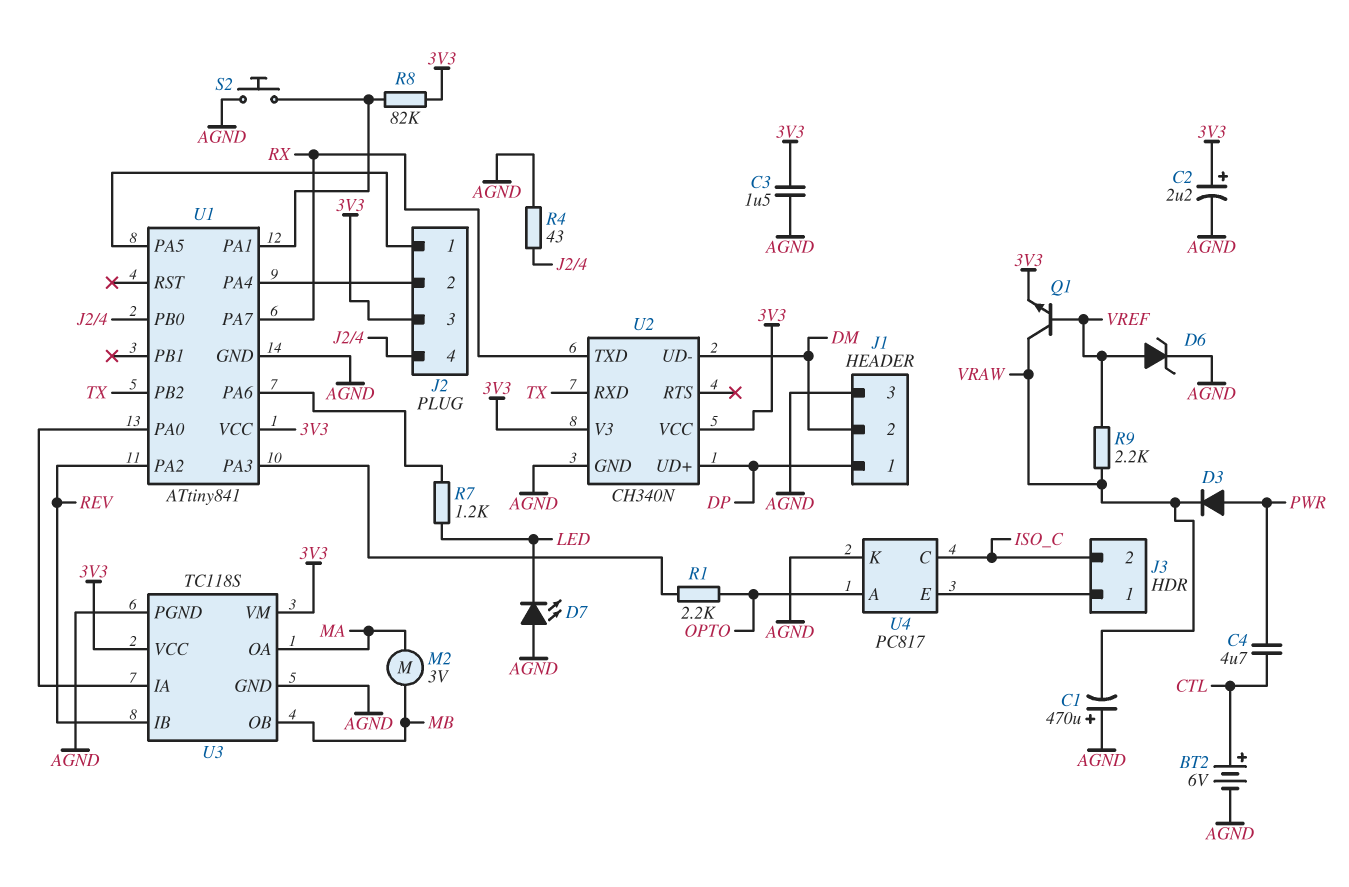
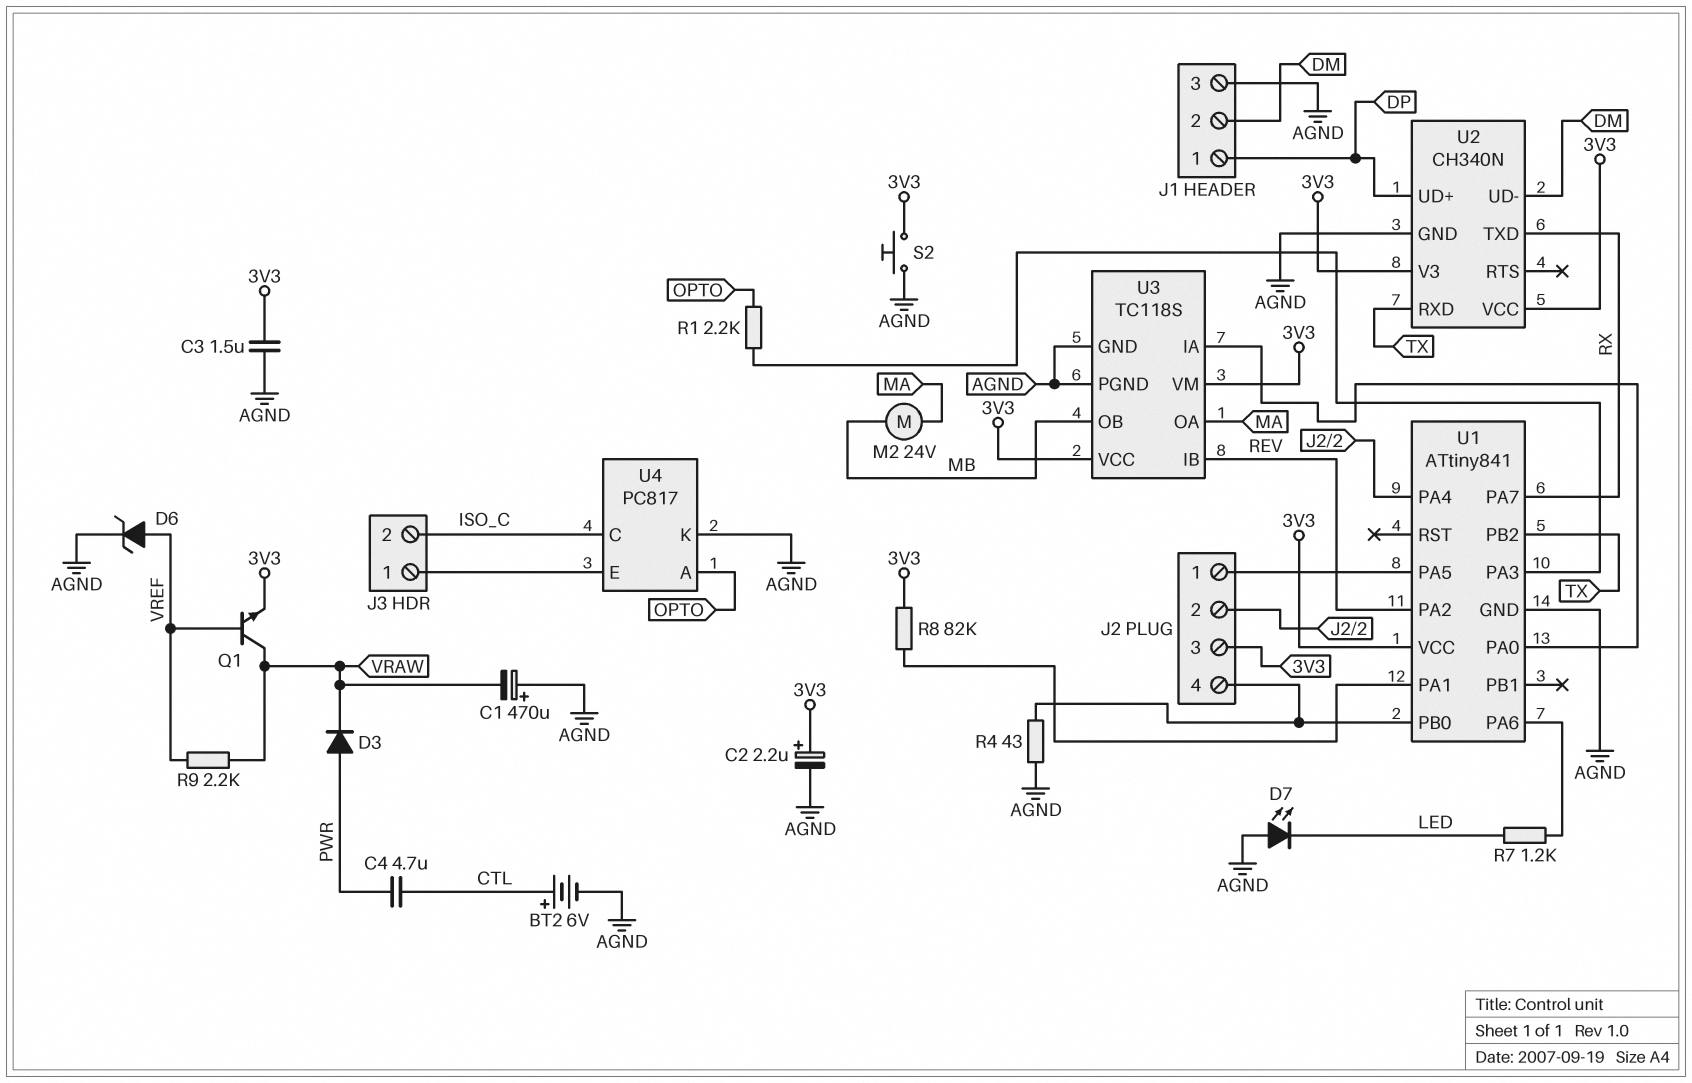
M2: motor 3V (MA, MB) -> motor 24V (MA, MB)
S2: button (AGND, U1/PA1) -> button (3V3, AGND)

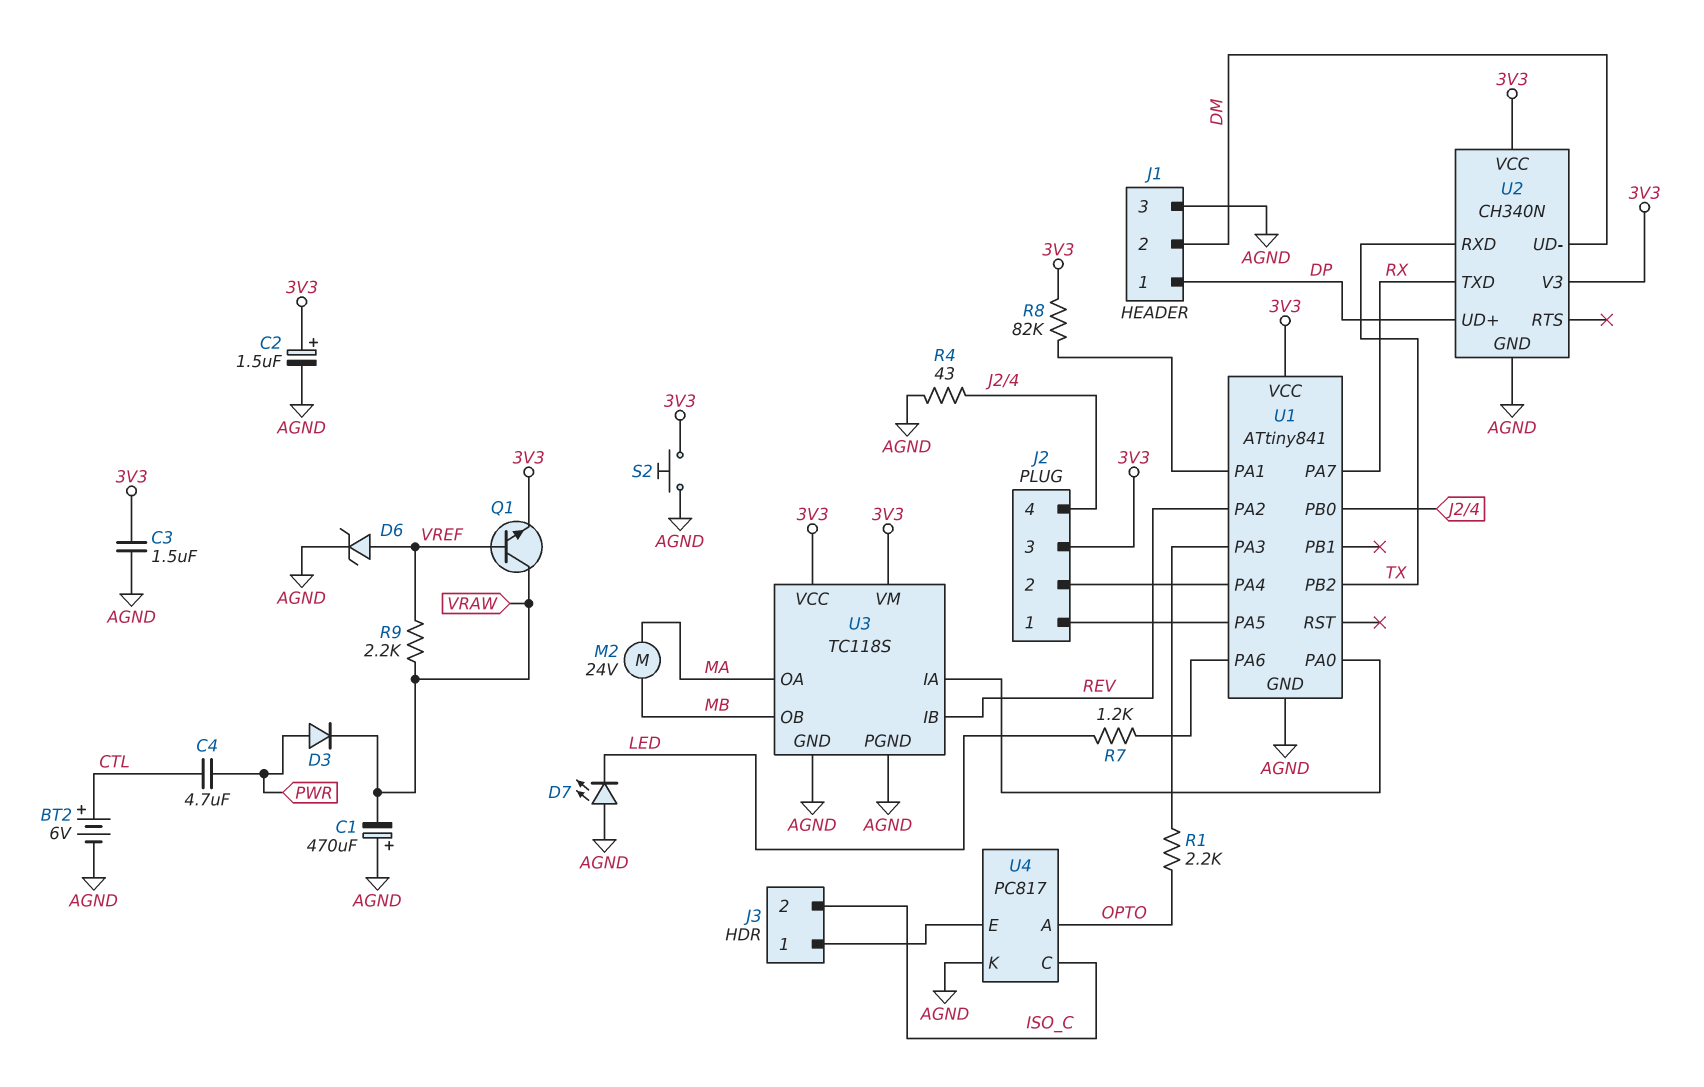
C2: 2.2uF (plus 3V3, minus AGND) -> 1.5uF (plus 3V3, minus AGND)

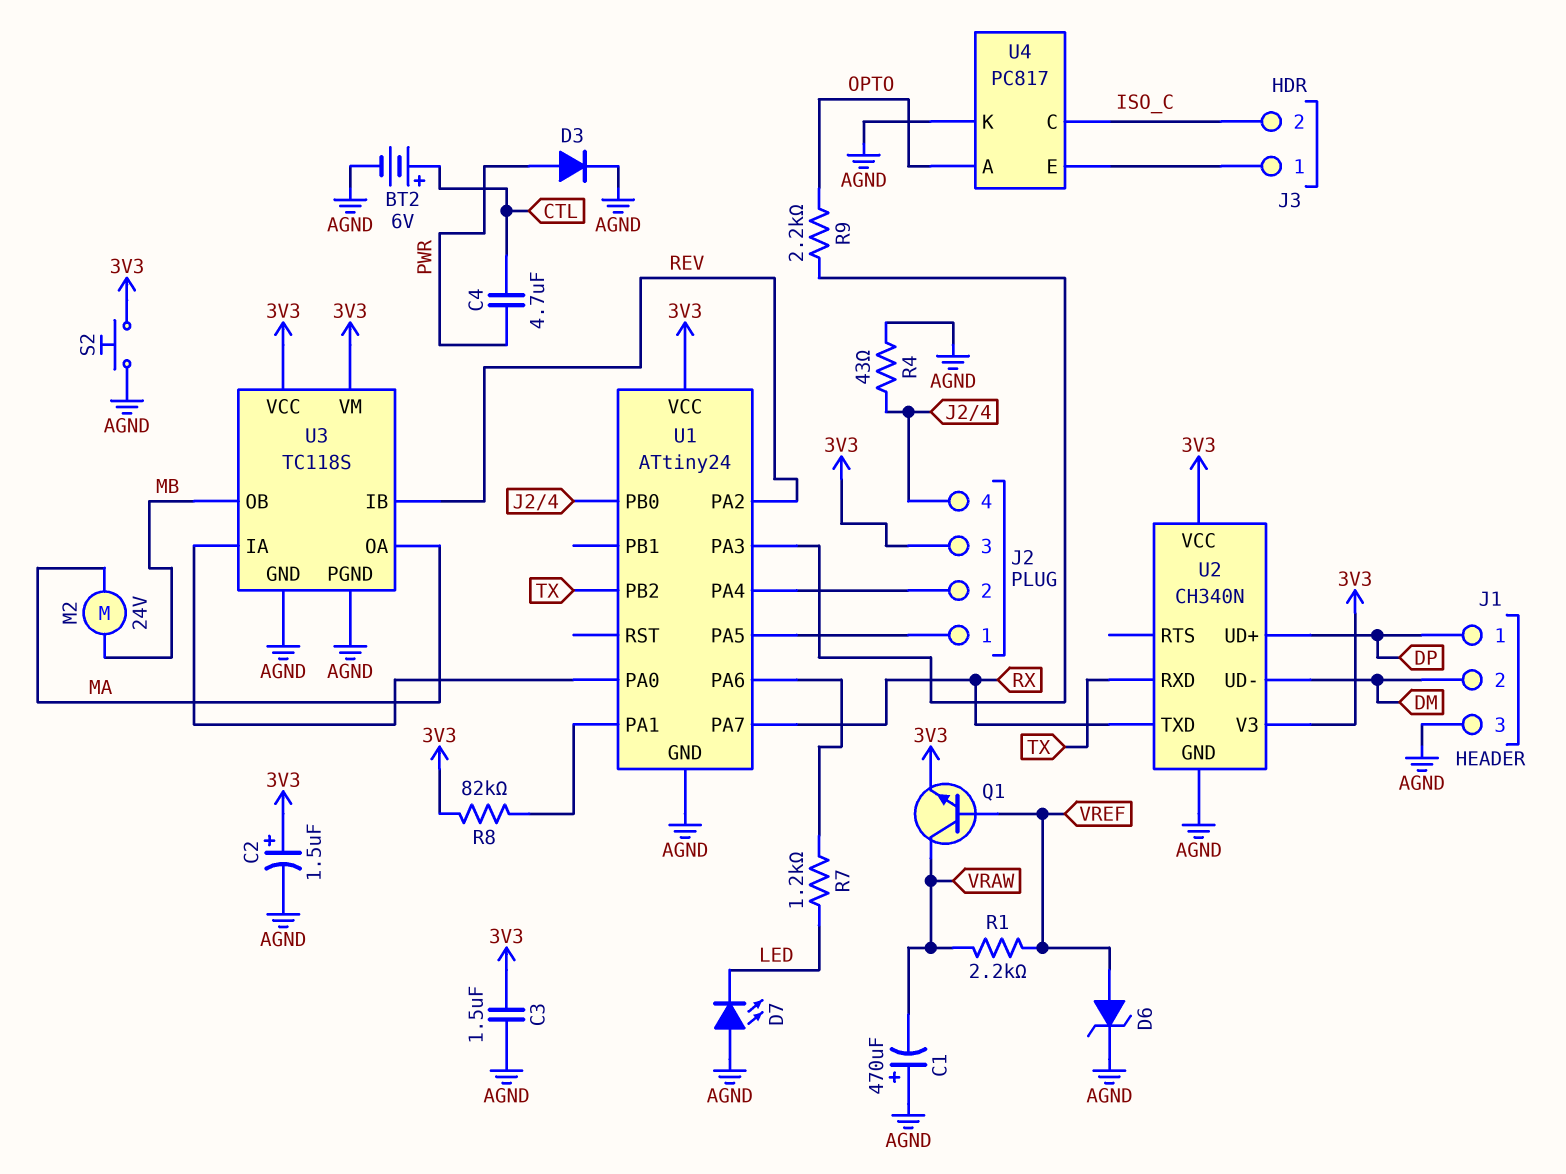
D3: diode (A PWR, K VRAW) -> diode (A PWR, K AGND)
R1: 2.2k (OPTO, U1/PA3) -> 2.2k (VRAW, VREF)
R9: 2.2k (VRAW, VREF) -> 2.2k (OPTO, U1/PA3)
U1: ATtiny841 -> ATtiny24

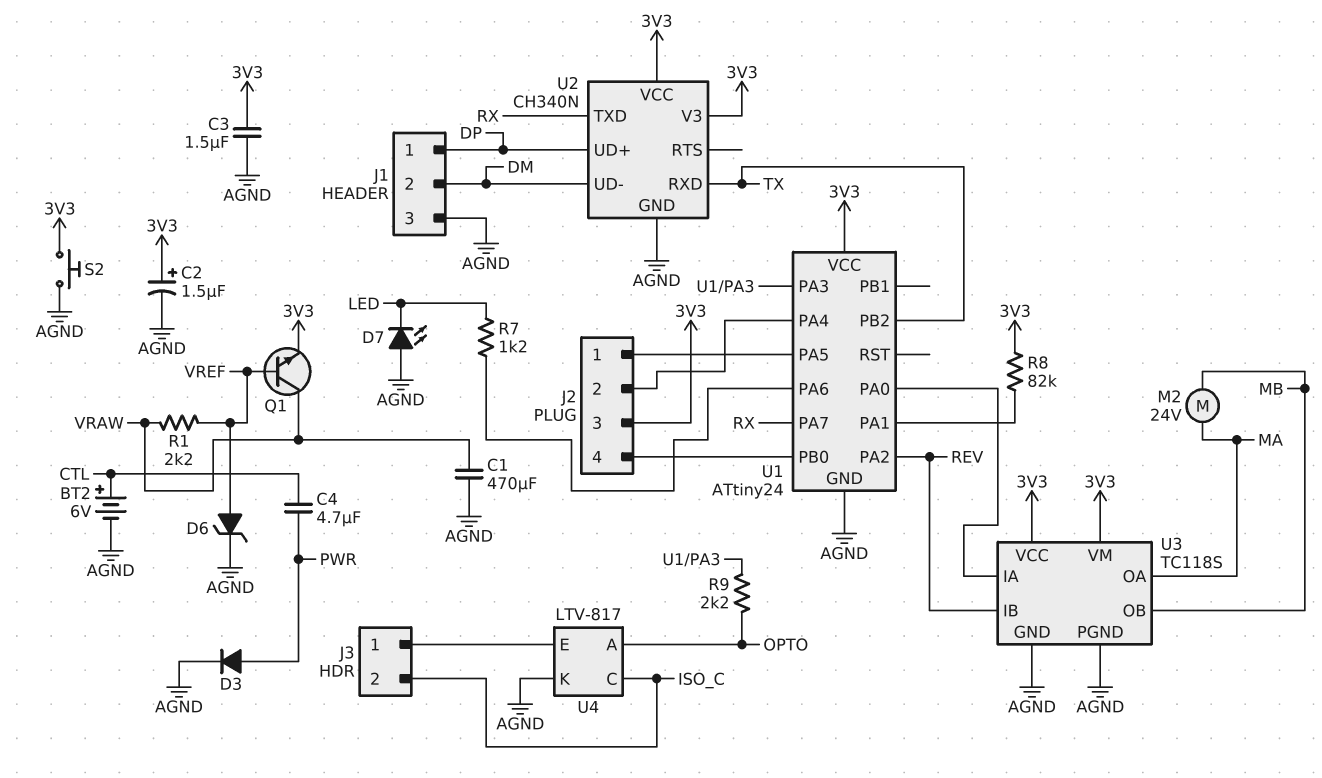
C1: 470uF (plus AGND, minus VRAW) -> 470uF (AGND, VRAW)
R4: 43 (AGND, J2/4) -> none
U4: PC817 -> LTV-817

